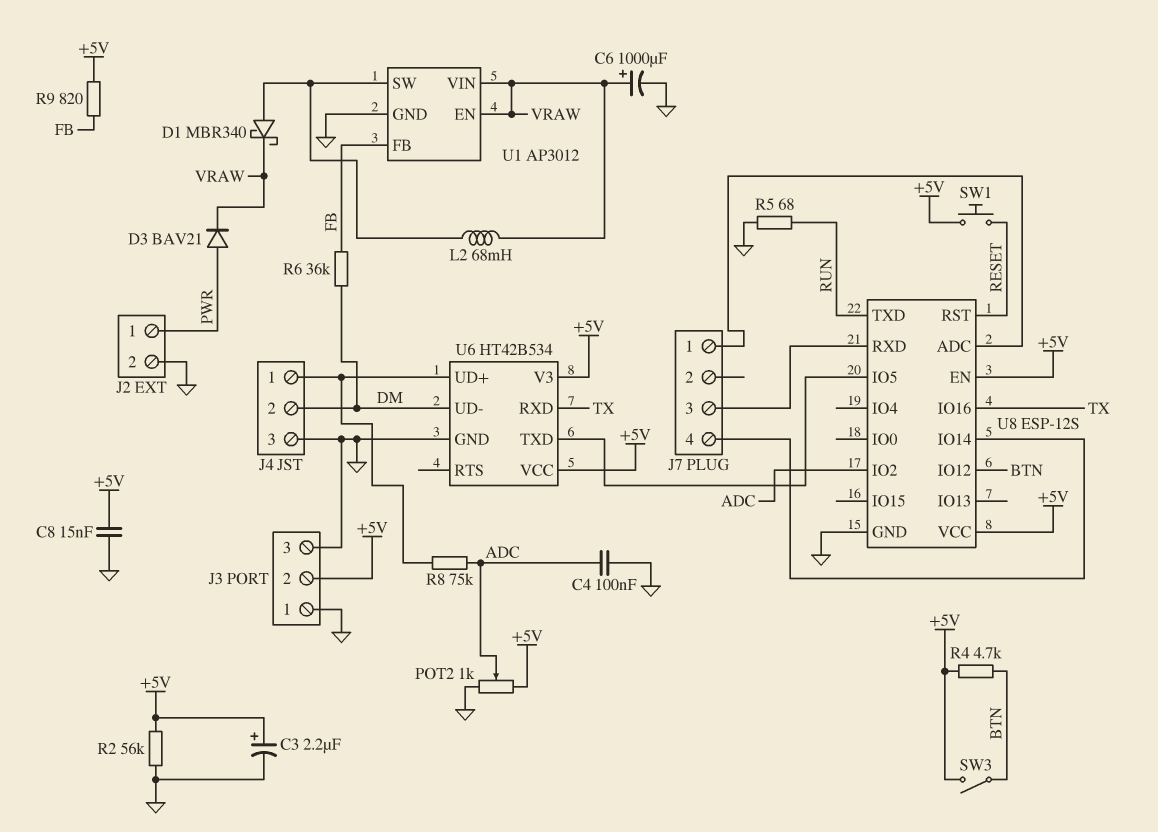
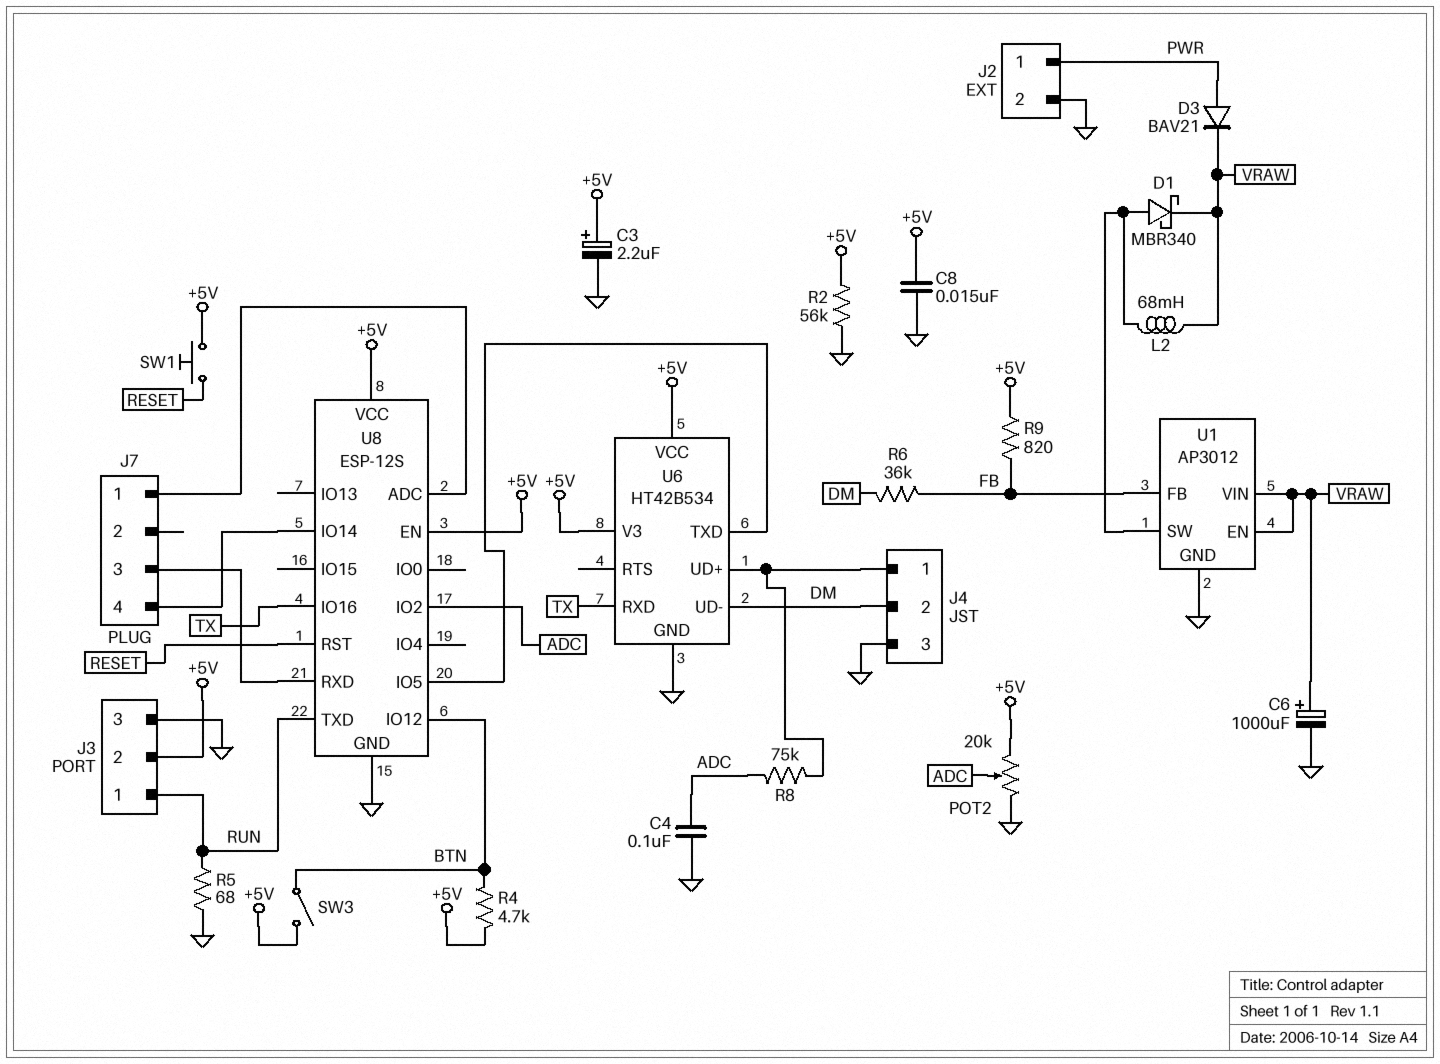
J3 pin 1: GND -> RUN
POT2: 1k (+5V, GND, wiper ADC) -> 20k (+5V, GND, wiper ADC)

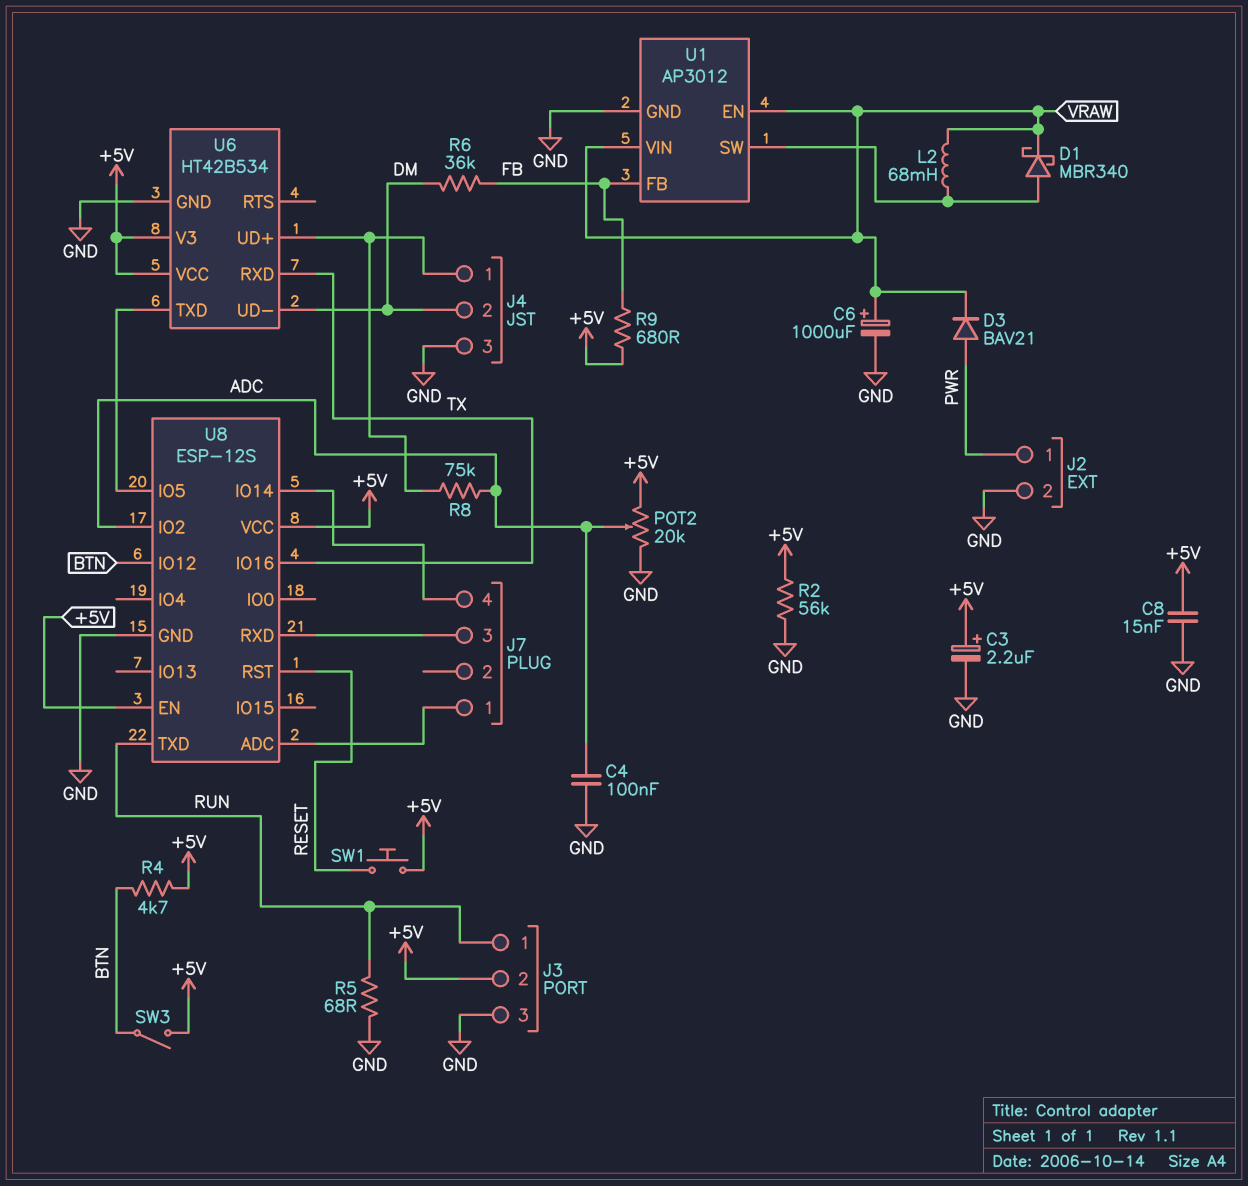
R9: 820 (+5V, FB) -> 680 (+5V, FB)

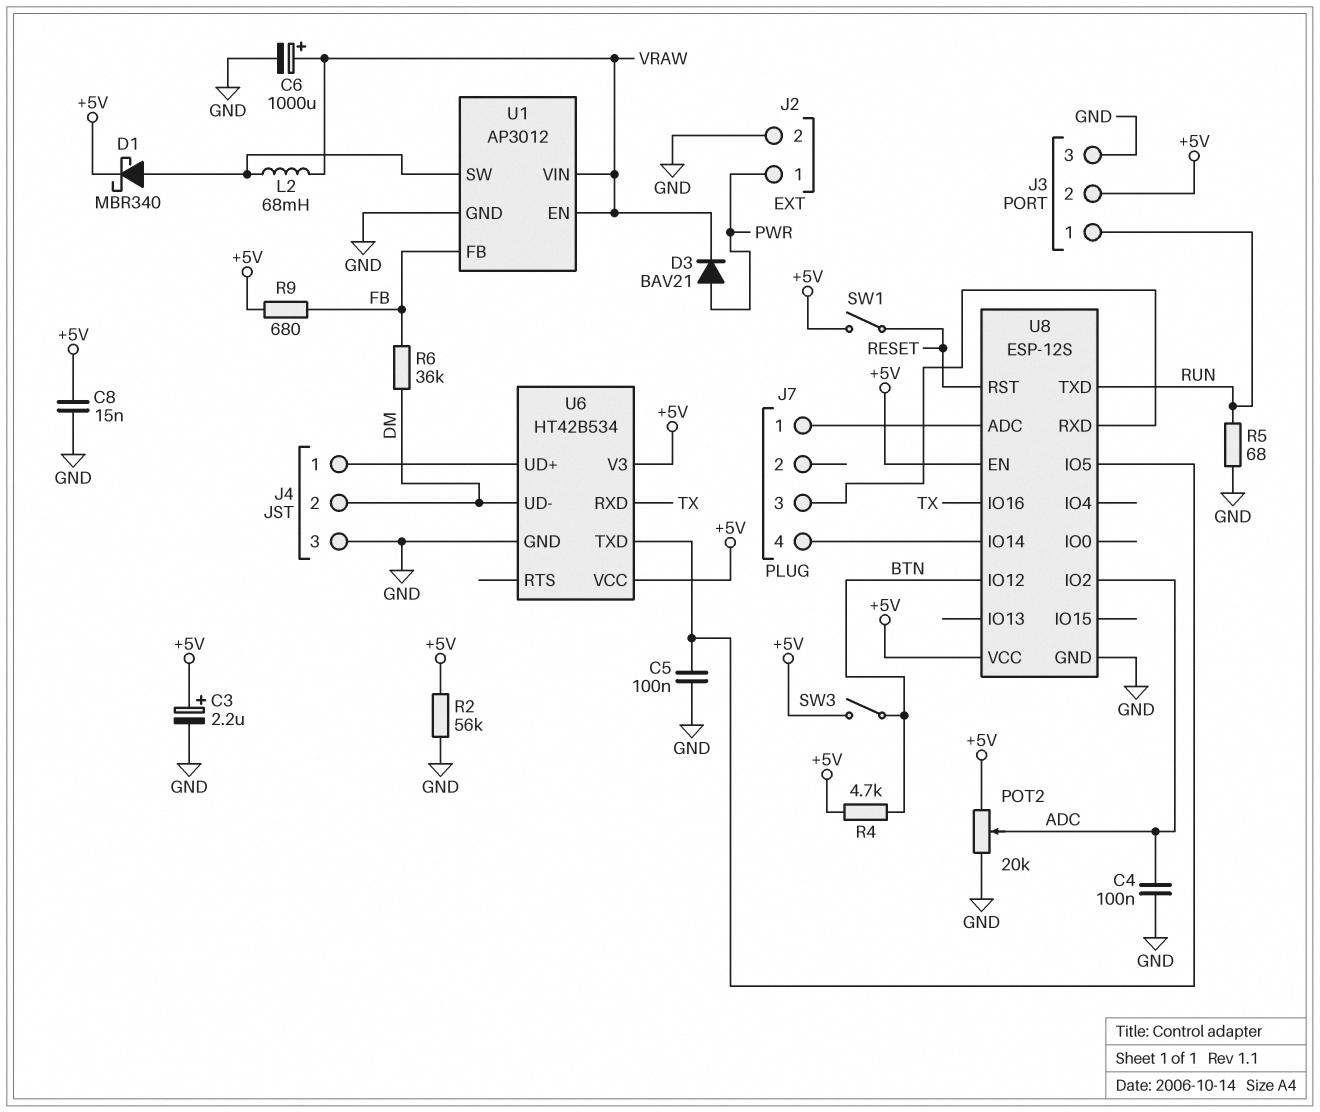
C5: none -> 100nF (GND, U6/TXD)
D1: schottky MBR340 (A U1/SW, K VRAW) -> schottky MBR340 (A U1/SW, K +5V)
R8: 75k (ADC, J4/1) -> none
SW1: button (+5V, RESET) -> switch (+5V, RESET)

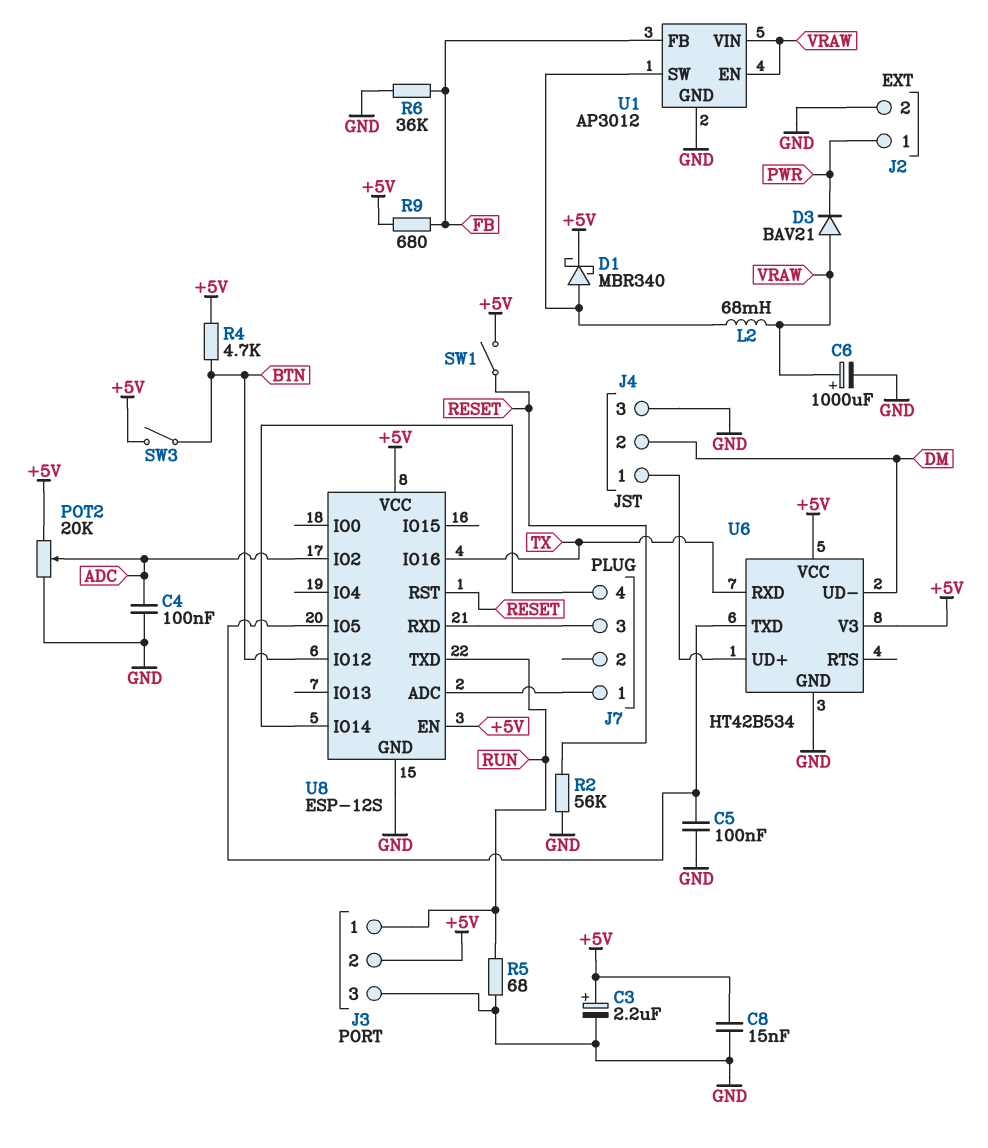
D3: diode BAV21 (A PWR, K VRAW) -> diode BAV21 (A VRAW, K PWR)
R2: 56k (+5V, GND) -> 56k (GND, RESET)
R6: 36k (DM, FB) -> 36k (FB, GND)

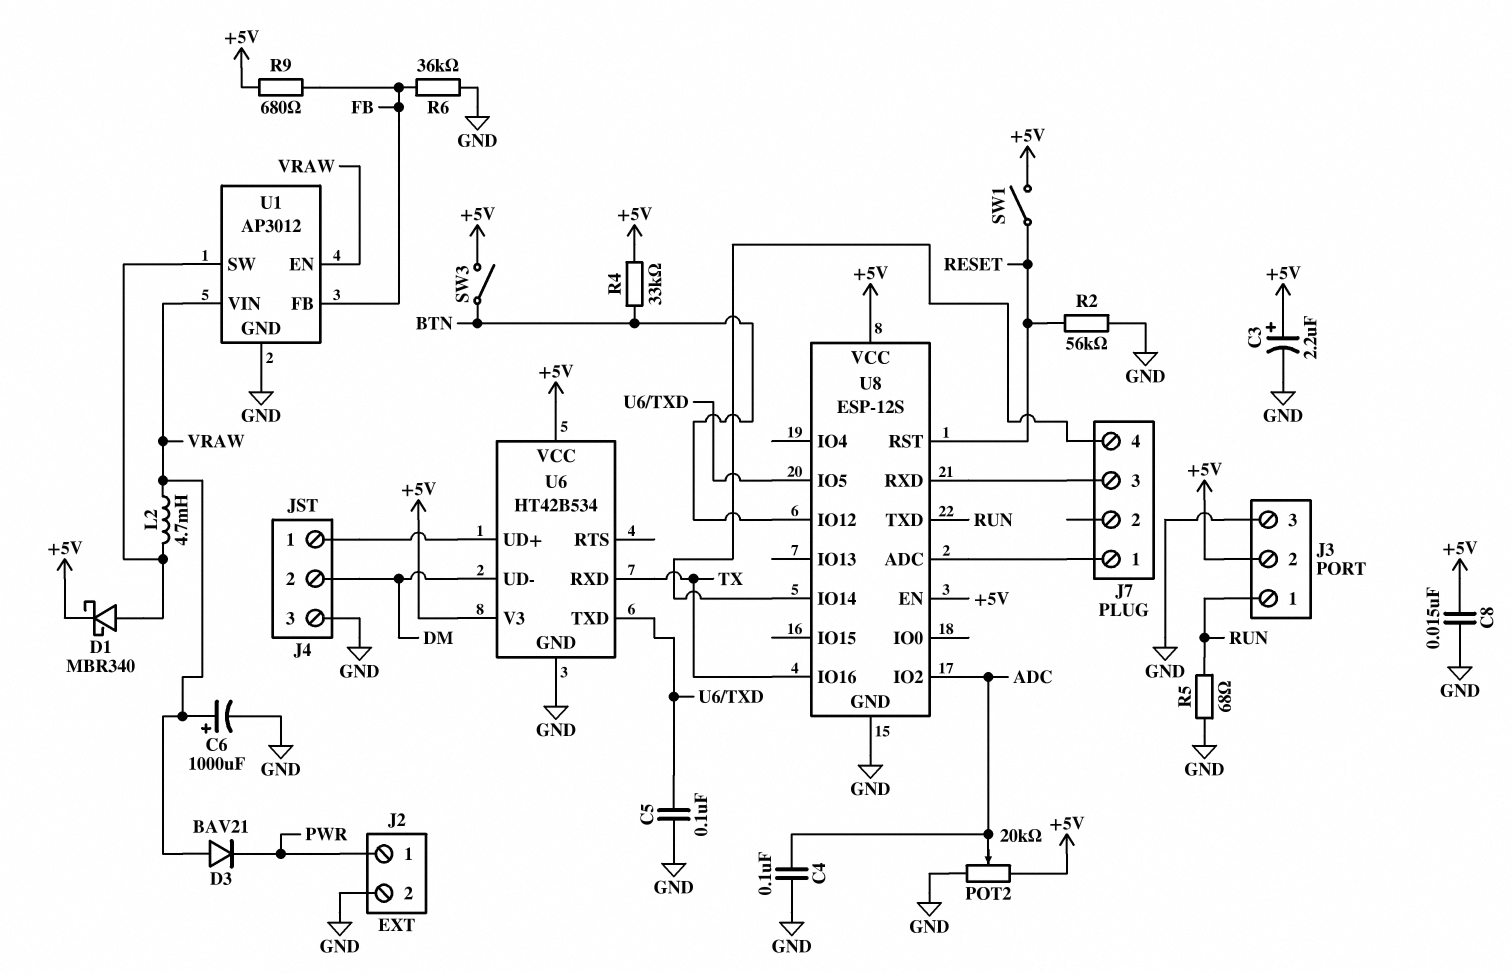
L2: 68mH (U1/SW, VRAW) -> 4.7mH (U1/SW, VRAW)
R4: 4.7k (+5V, BTN) -> 33k (+5V, BTN)

